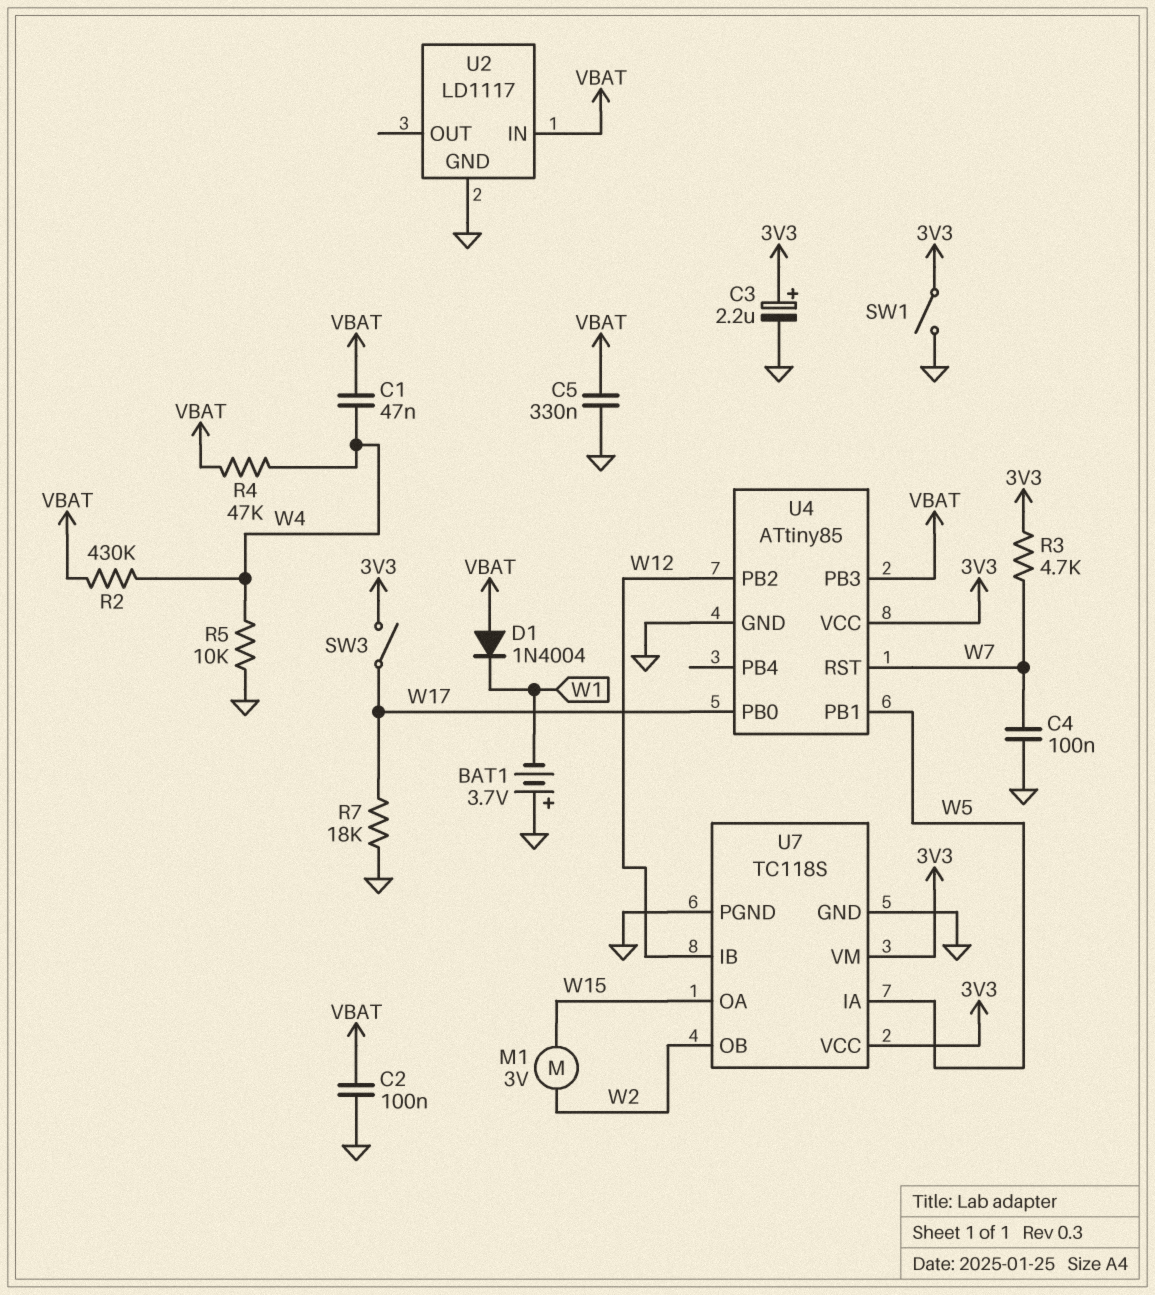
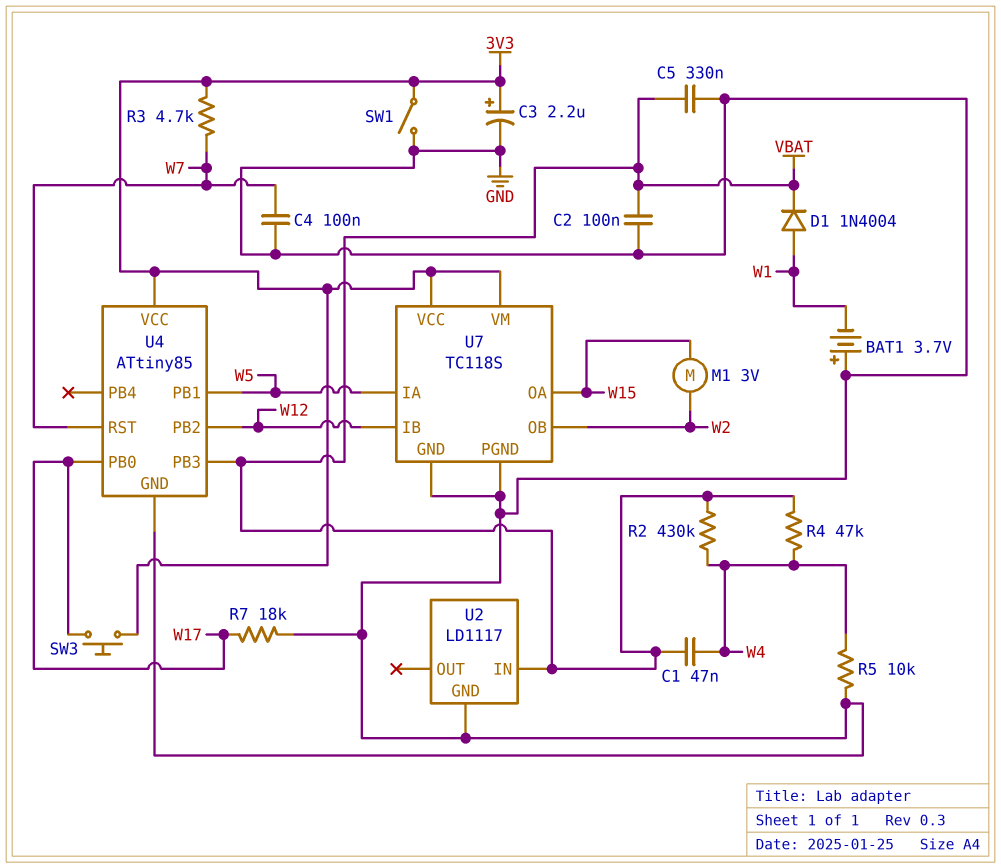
D1: diode 1N4004 (A VBAT, K W1) -> diode 1N4004 (A W1, K VBAT)
SW3: switch (3V3, W17) -> button (3V3, W17)

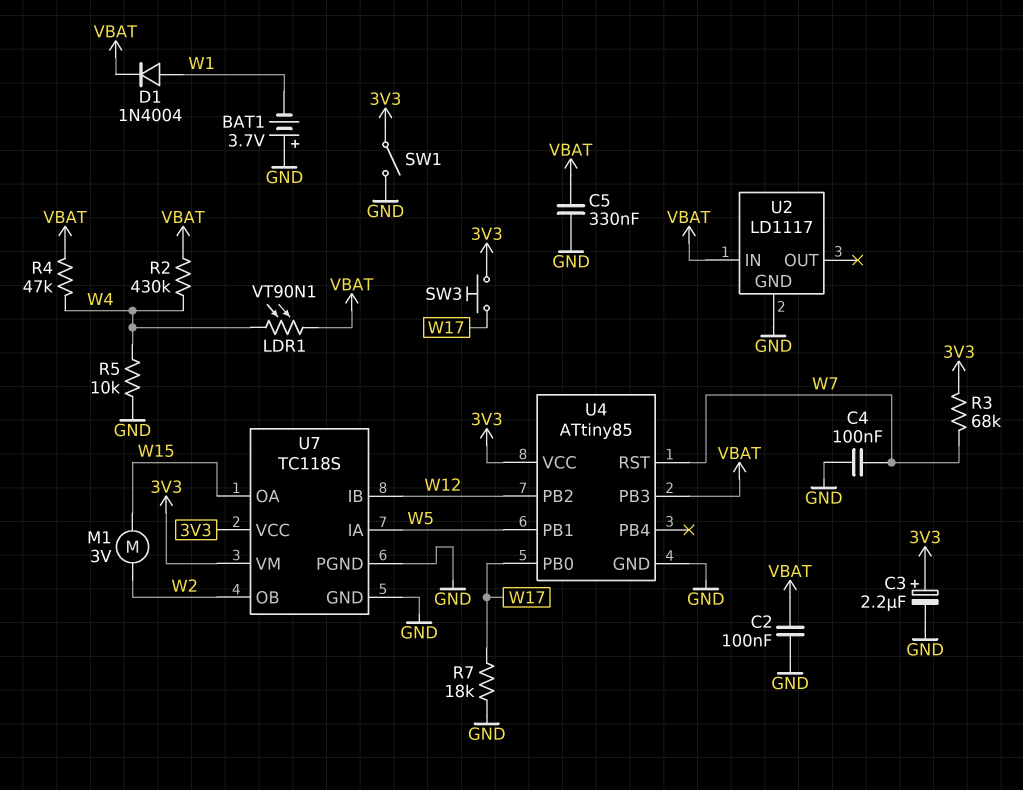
C1: 47nF (VBAT, W4) -> none
LDR1: none -> VT90N1 (VBAT, W4)
R3: 4.7k (3V3, W7) -> 68k (3V3, W7)

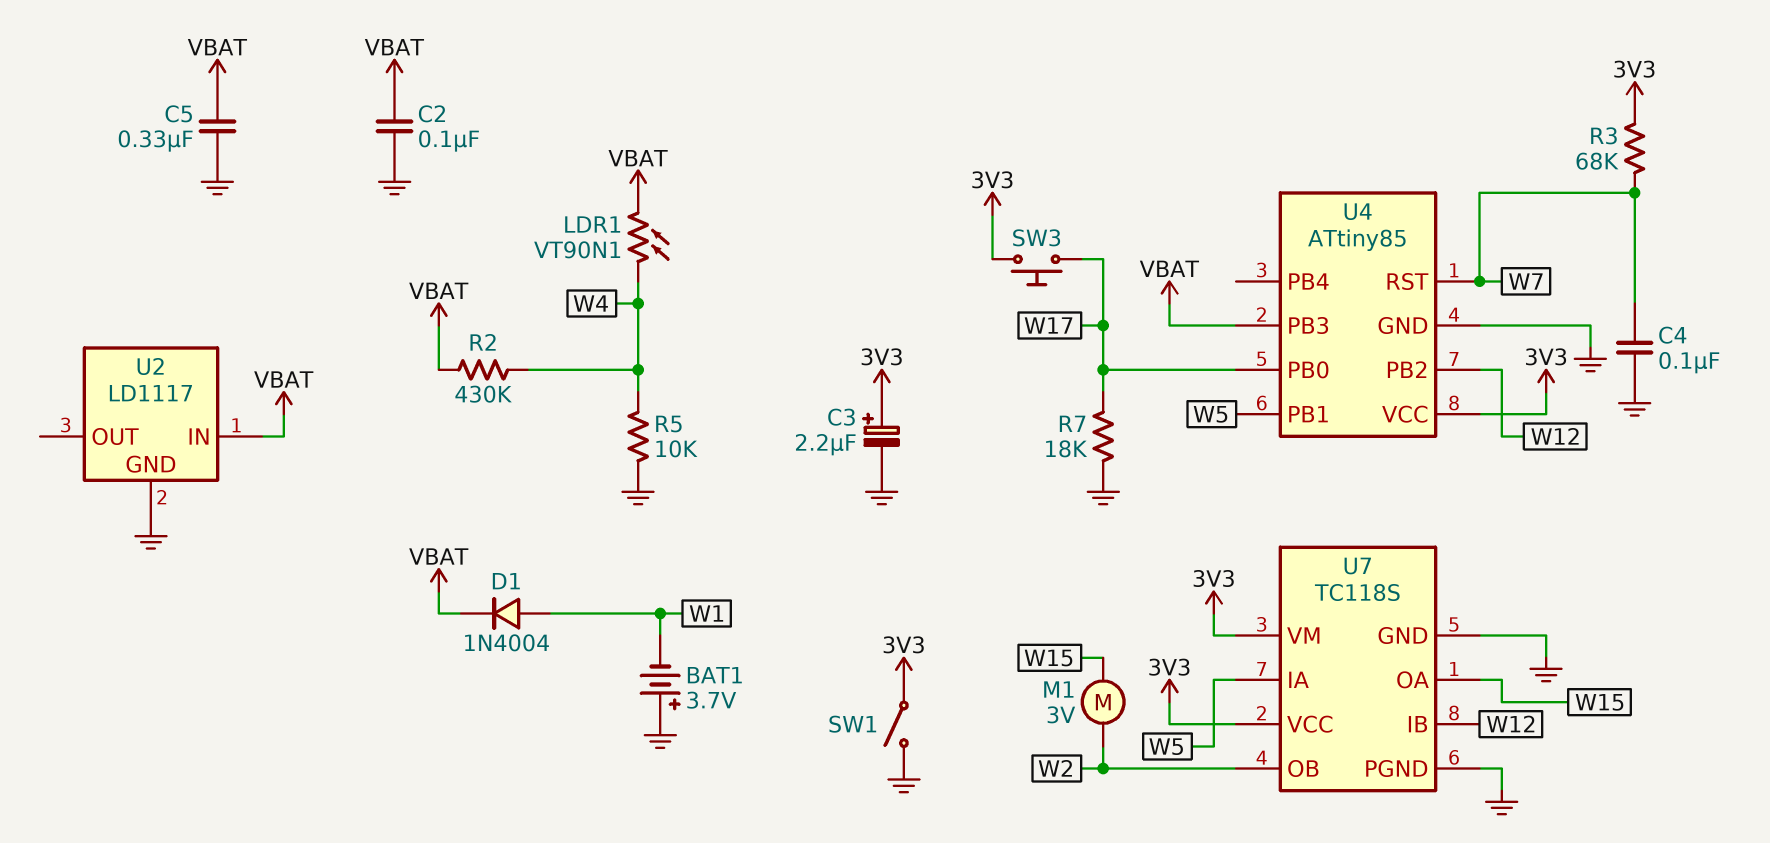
R4: 47k (VBAT, W4) -> none

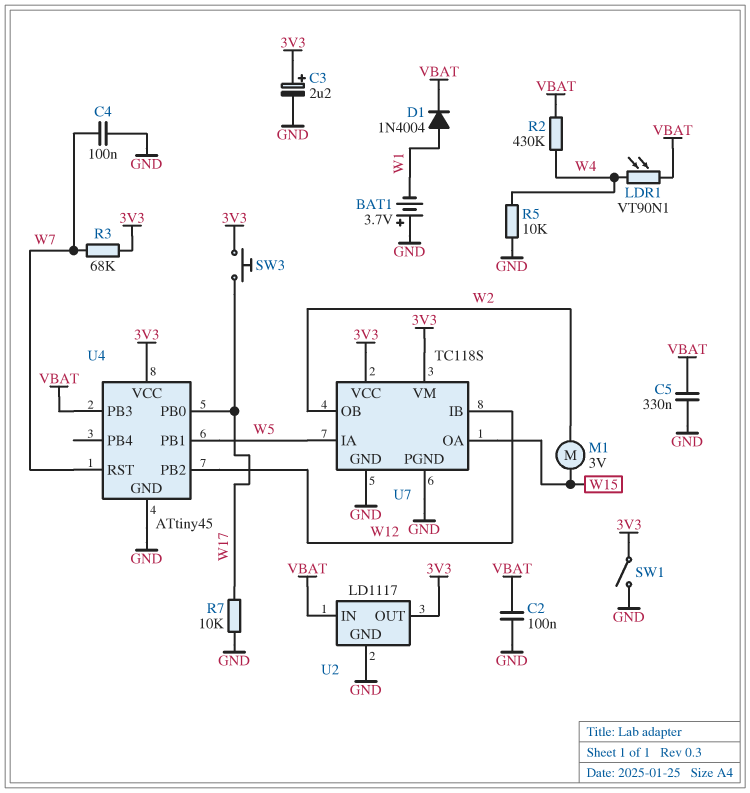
R7: 18k (GND, W17) -> 10k (GND, W17)
U2 pin OUT: none -> 3V3
U4: ATtiny85 -> ATtiny45

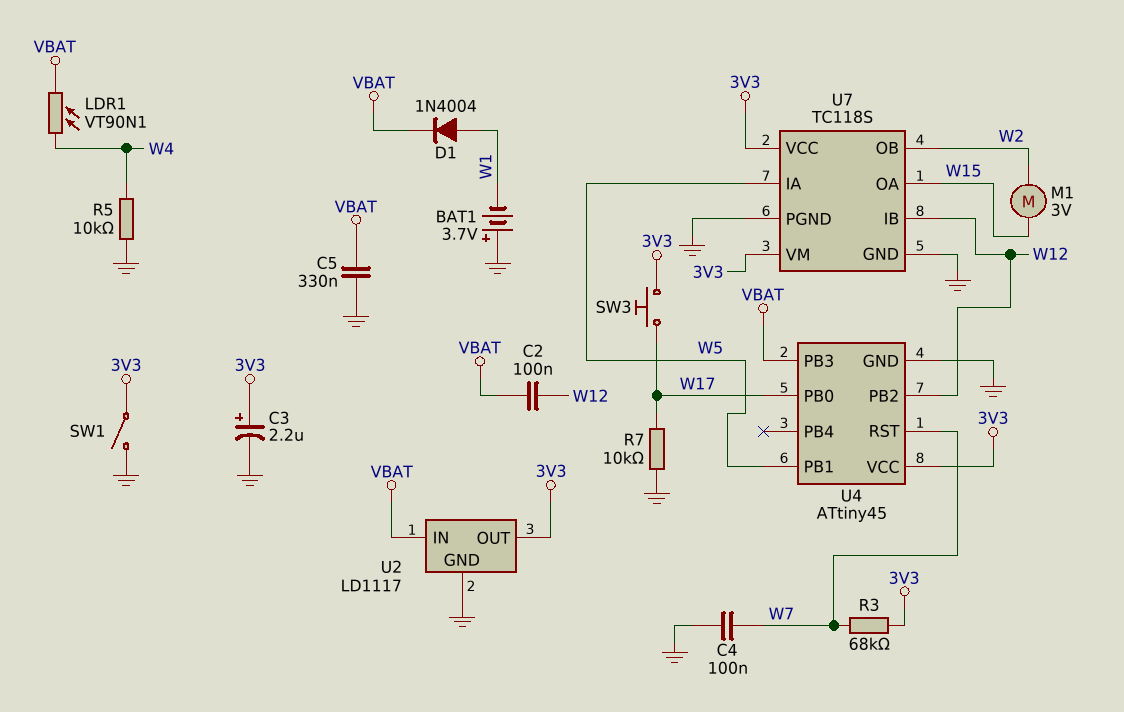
C2: 100nF (GND, VBAT) -> 100nF (VBAT, W12)
R2: 430k (VBAT, W4) -> none

